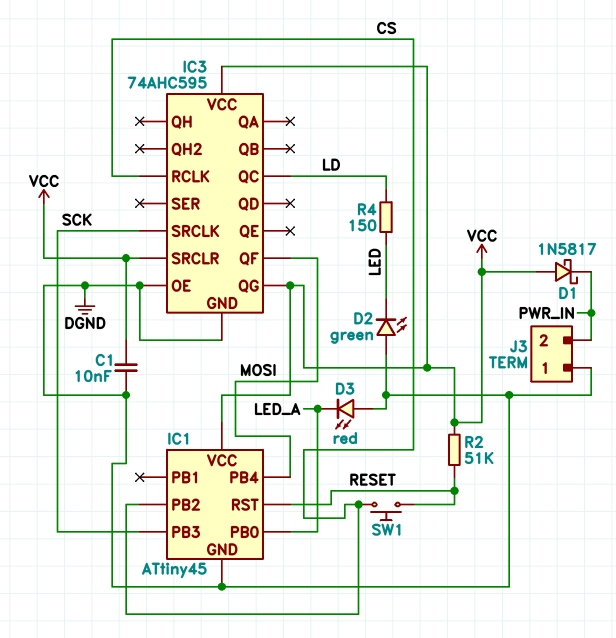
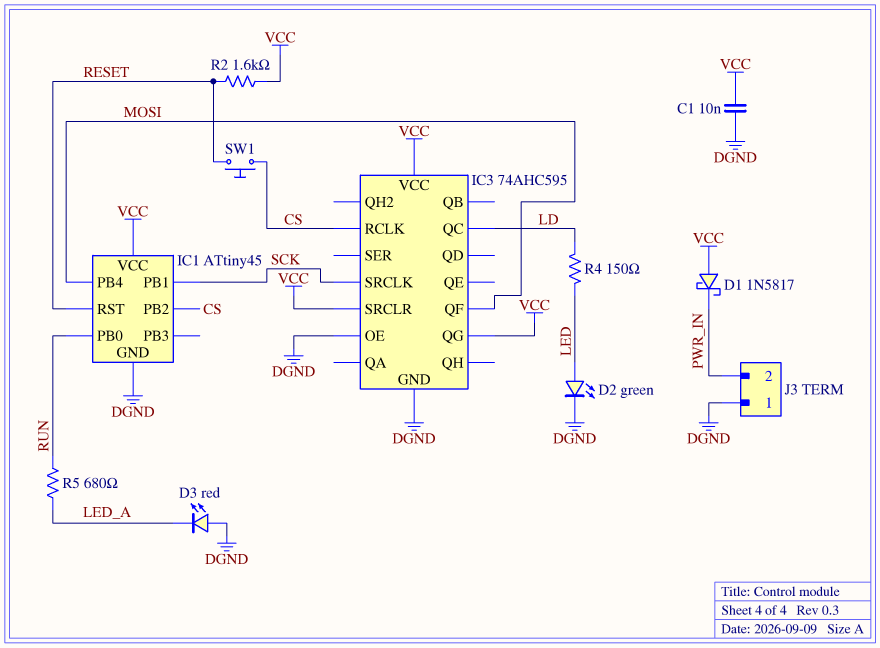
D2: LED green (A DGND, K LED) -> LED green (A LED, K DGND)
IC1 pin PB0: LED_A -> RUN
IC1 pin PB1: none -> SCK
IC1 pin PB3: SCK -> none
R2: 51k (RESET, VCC) -> 1.6k (RESET, VCC)
R5: none -> 680 (LED_A, RUN)

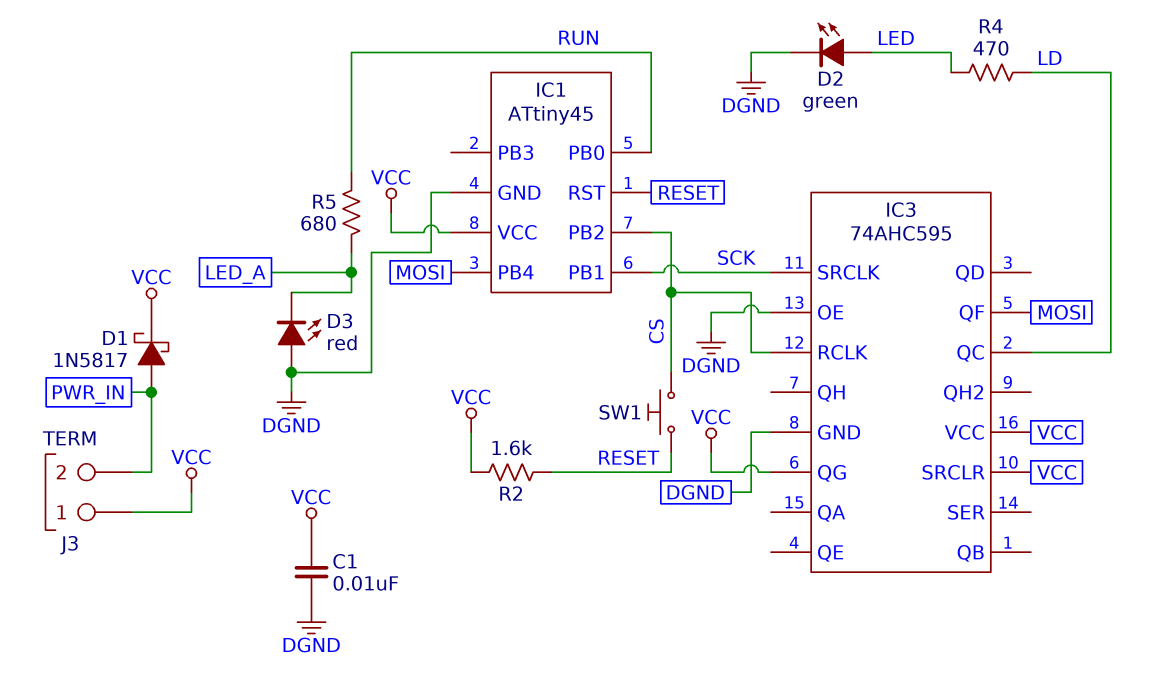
D1: schottky 1N5817 (A VCC, K PWR_IN) -> schottky 1N5817 (A PWR_IN, K VCC)
J3 pin 1: DGND -> VCC
R4: 150 (LD, LED) -> 470 (LD, LED)

